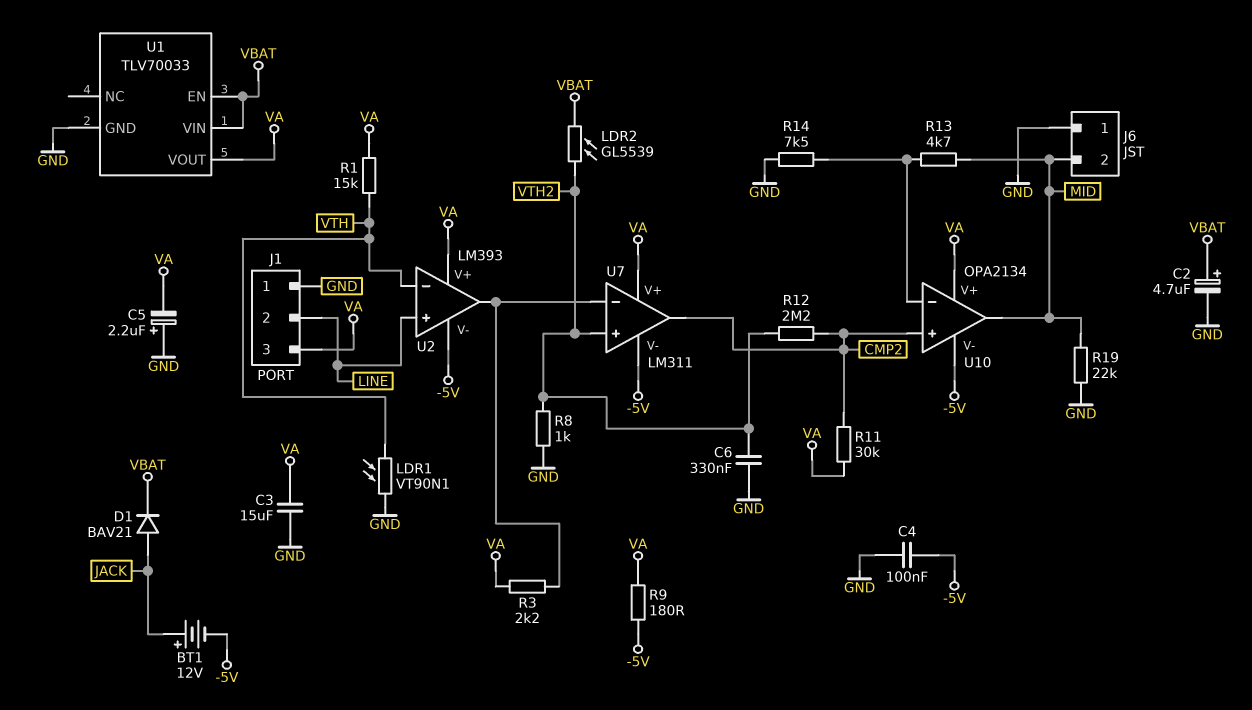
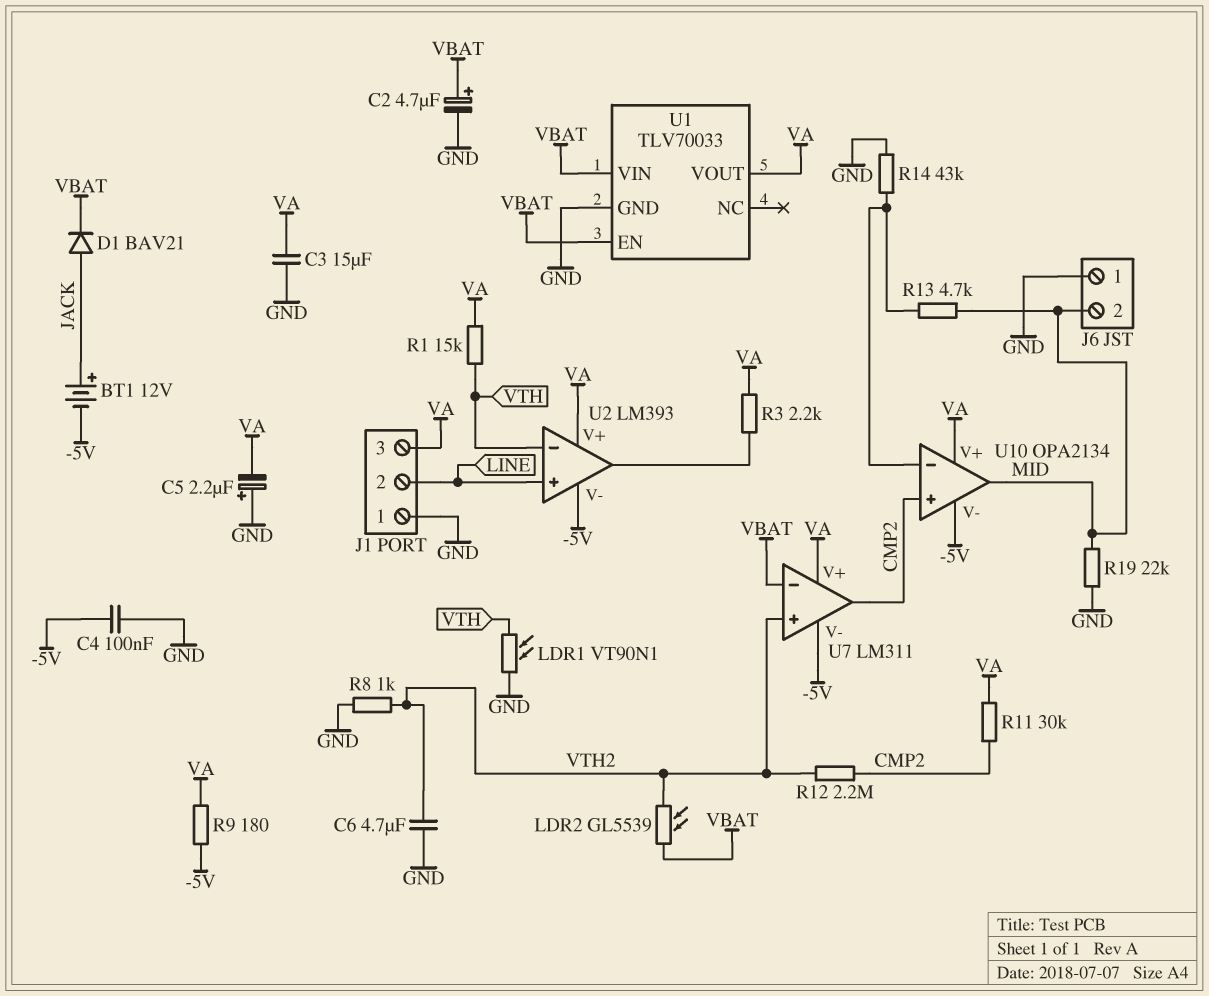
C6: 330nF (GND, VTH2) -> 4.7uF (GND, VTH2)
R14: 7.5k (GND, U10/in-) -> 43k (GND, U10/in-)
U7 pin in-: U2/out -> VBAT

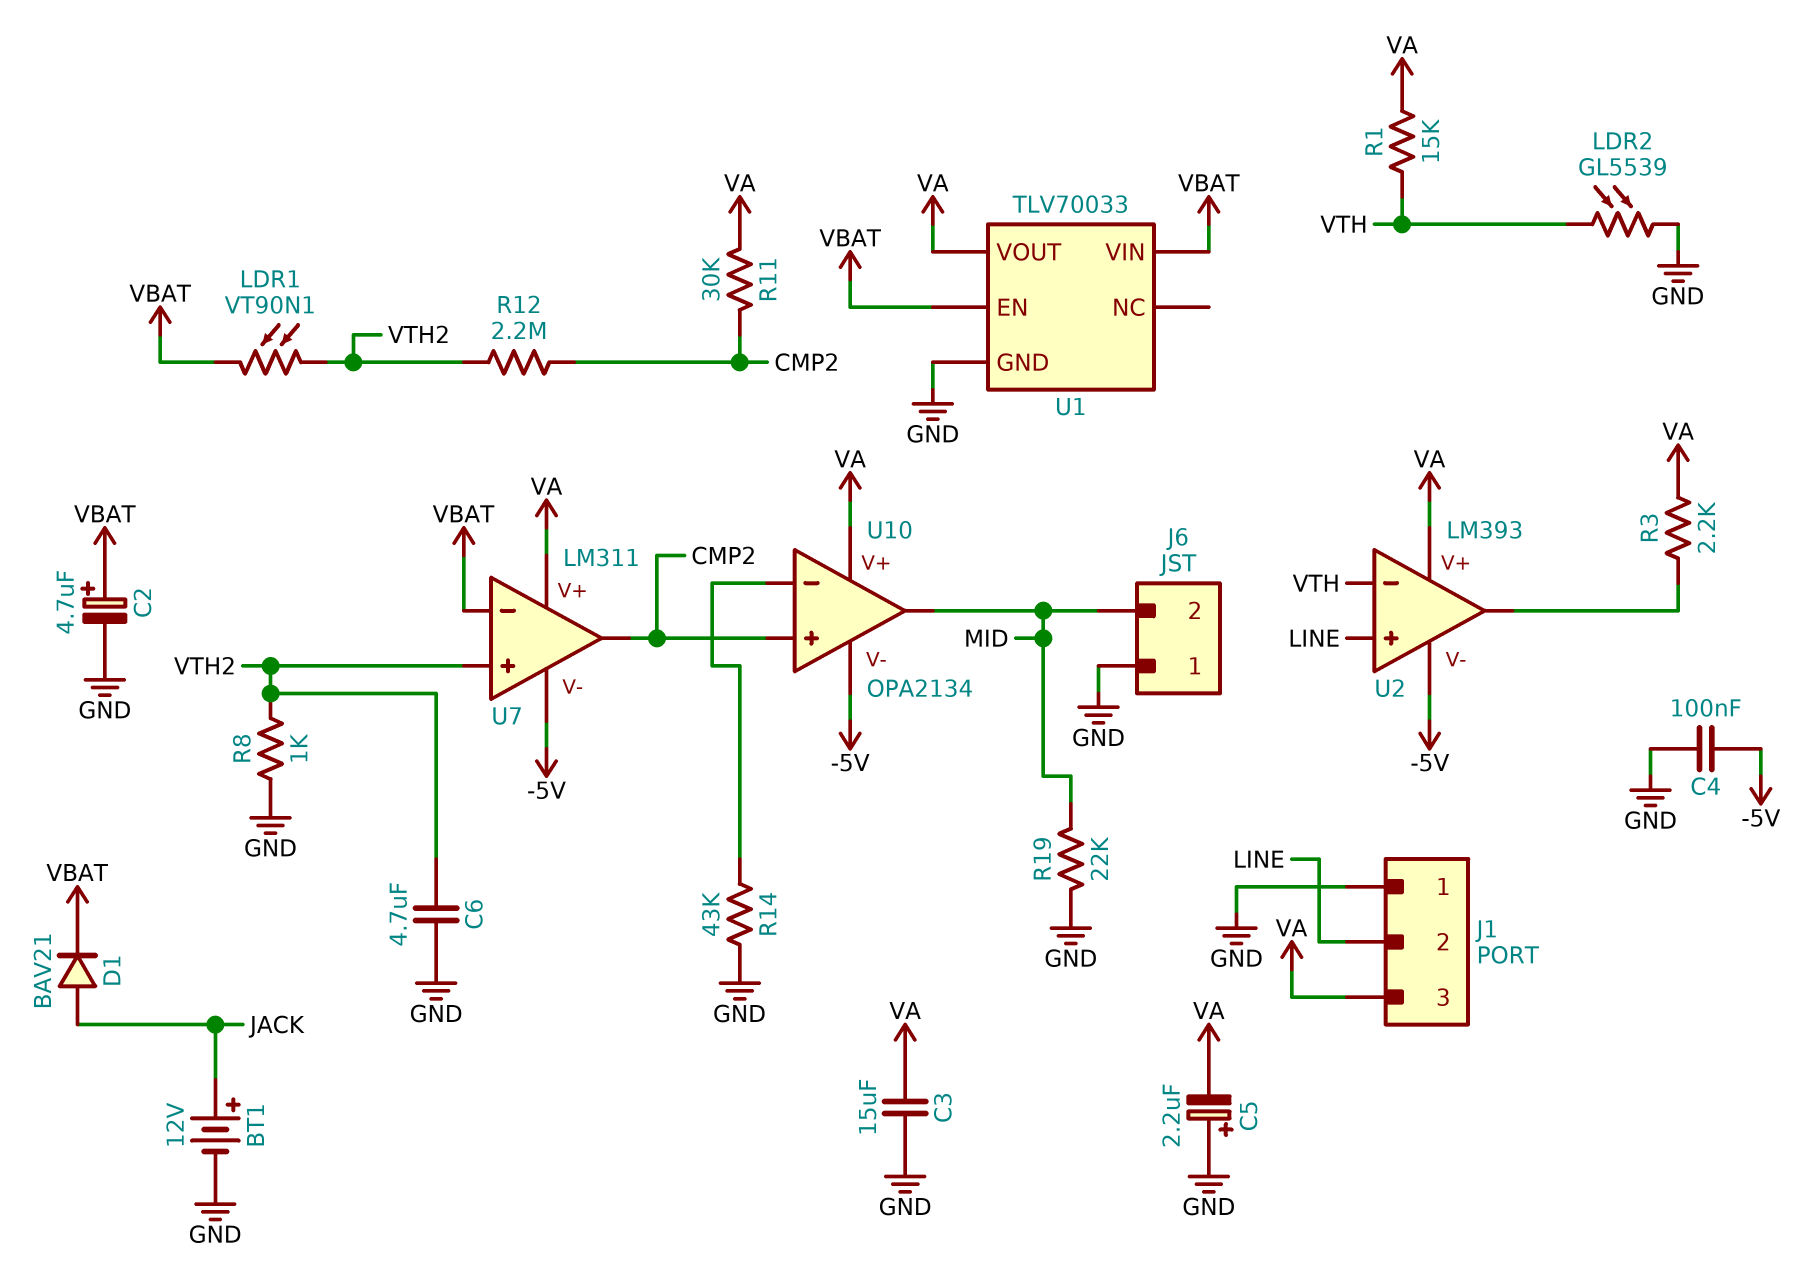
BT1: 12V (plus JACK, minus -5V) -> 12V (plus JACK, minus GND)
LDR1: VT90N1 (GND, VTH) -> VT90N1 (VBAT, VTH2)
LDR2: GL5539 (VBAT, VTH2) -> GL5539 (GND, VTH)
R9: 180 (-5V, VA) -> none
R13: 4.7k (MID, U10/in-) -> none

